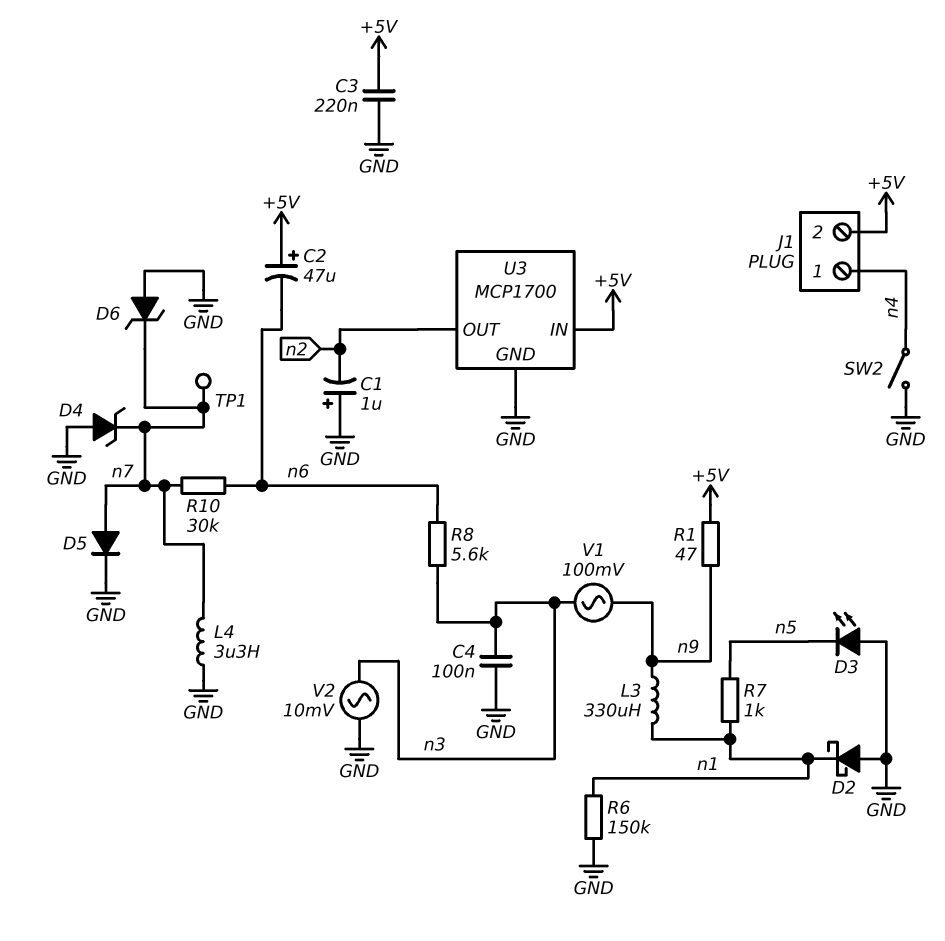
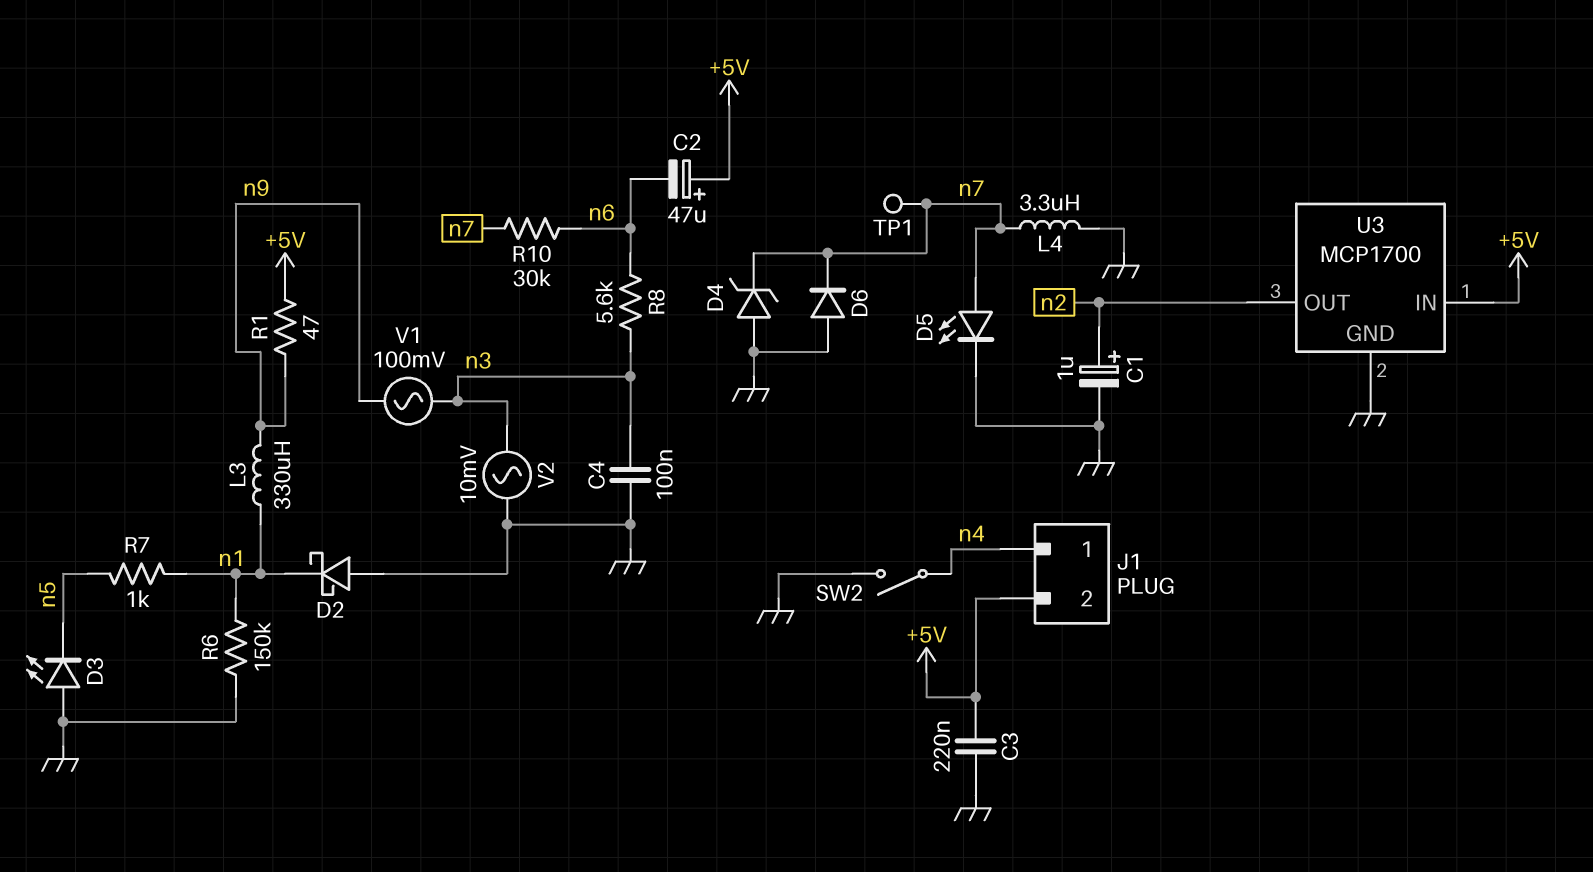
C1: 1uF (plus GND, minus n2) -> 1uF (plus n2, minus GND)
D5: diode (A n7, K GND) -> LED (A n7, K GND)
D6: zener (A GND, K n7) -> diode (A GND, K n7)

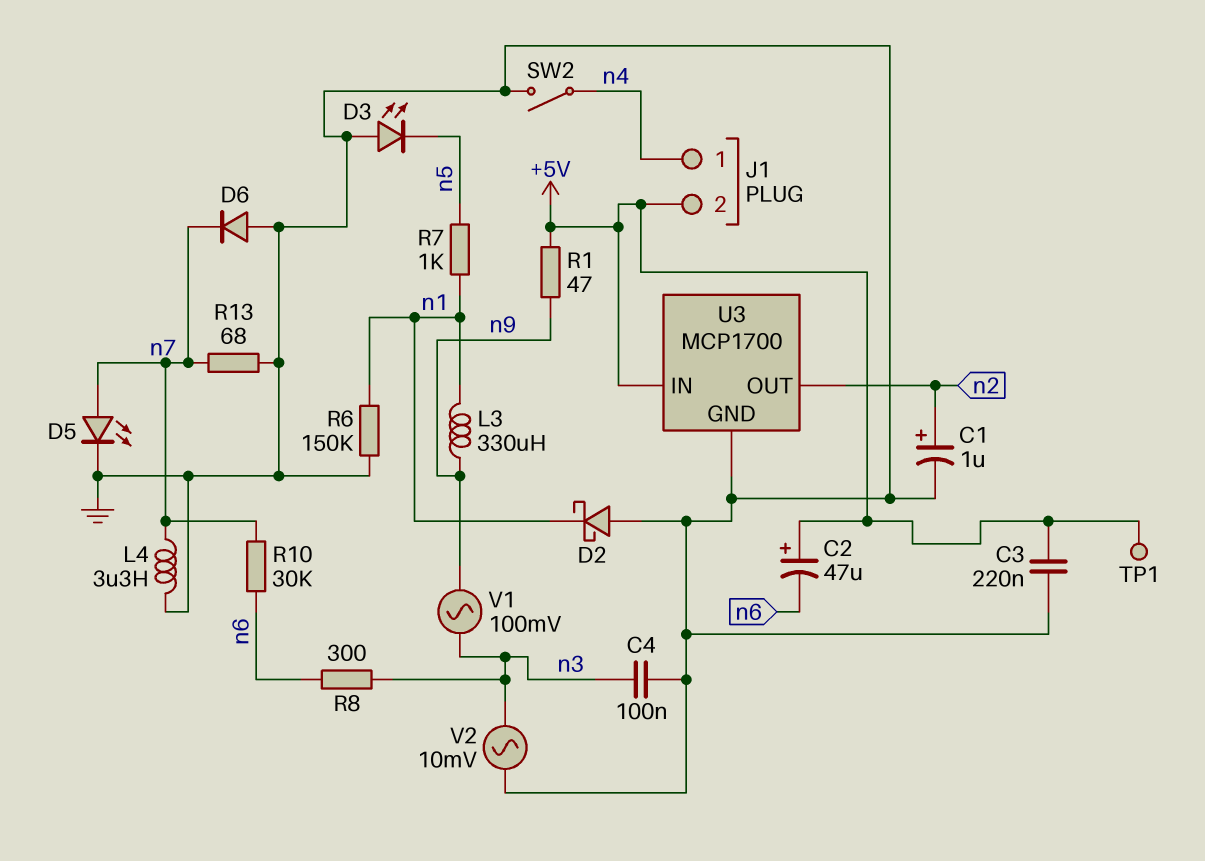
D4: zener (A GND, K n7) -> none
R8: 5.6k (n3, n6) -> 300 (n3, n6)
R13: none -> 68 (GND, n7)
TP1: test point (n7) -> test point (+5V)

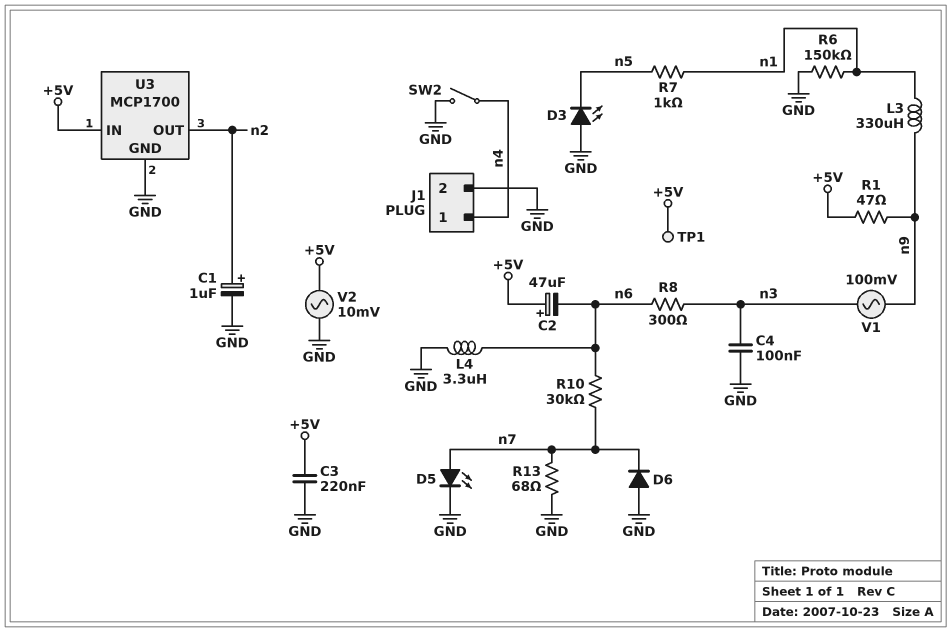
D2: schottky (A GND, K n1) -> none
J1 pin 2: +5V -> GND
L4: 3.3uH (GND, n7) -> 3.3uH (GND, n6)
V2: AC 10mV (GND, n3) -> AC 10mV (+5V, GND)

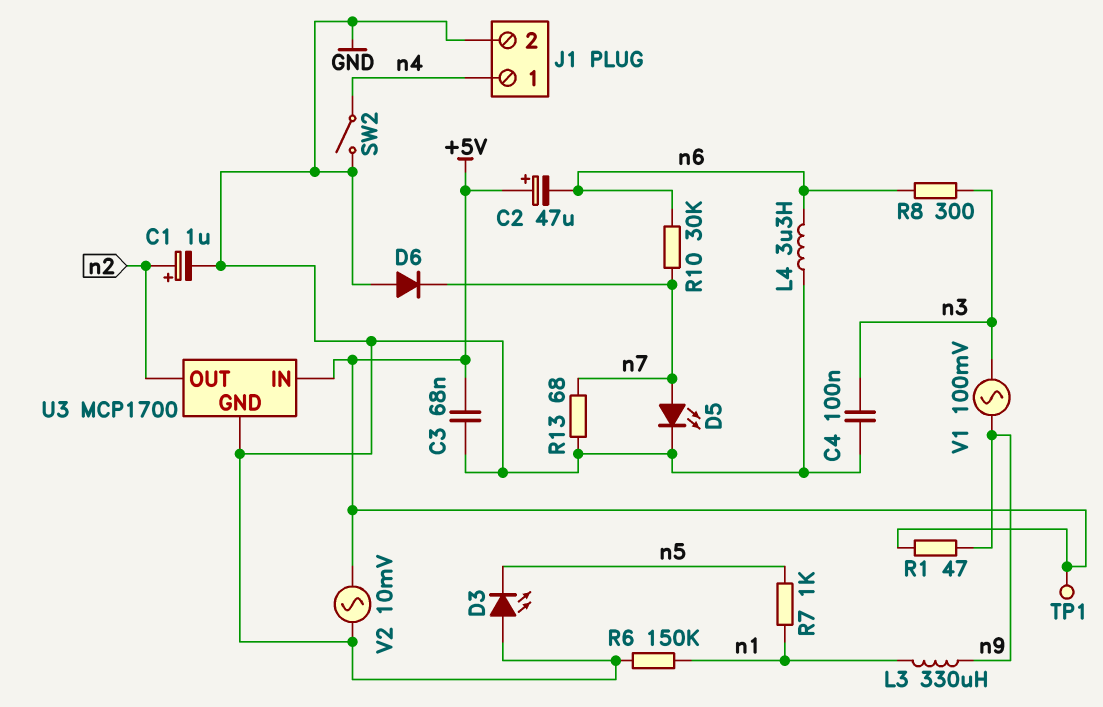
C3: 220nF (+5V, GND) -> 68nF (+5V, GND)

